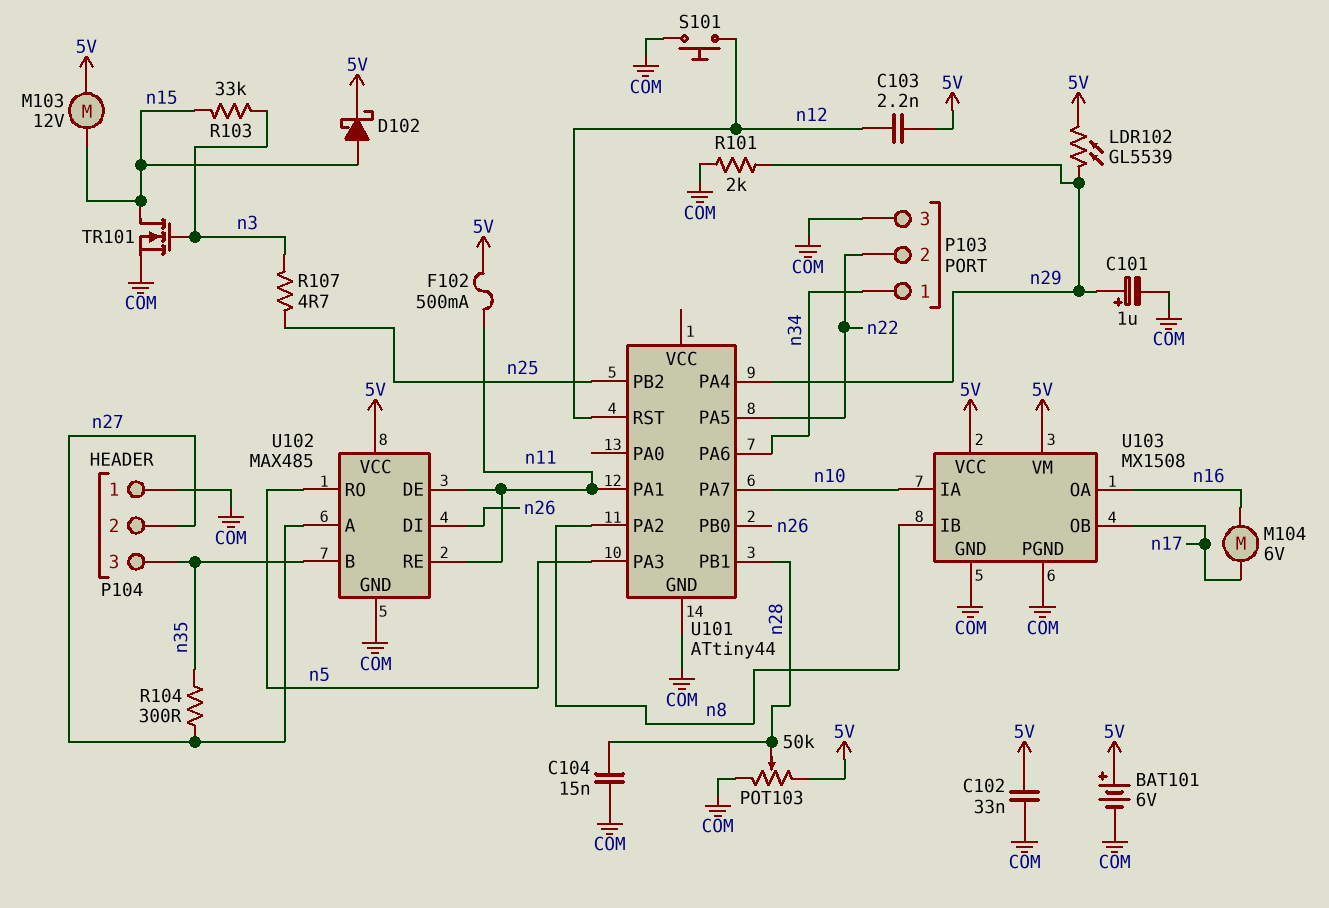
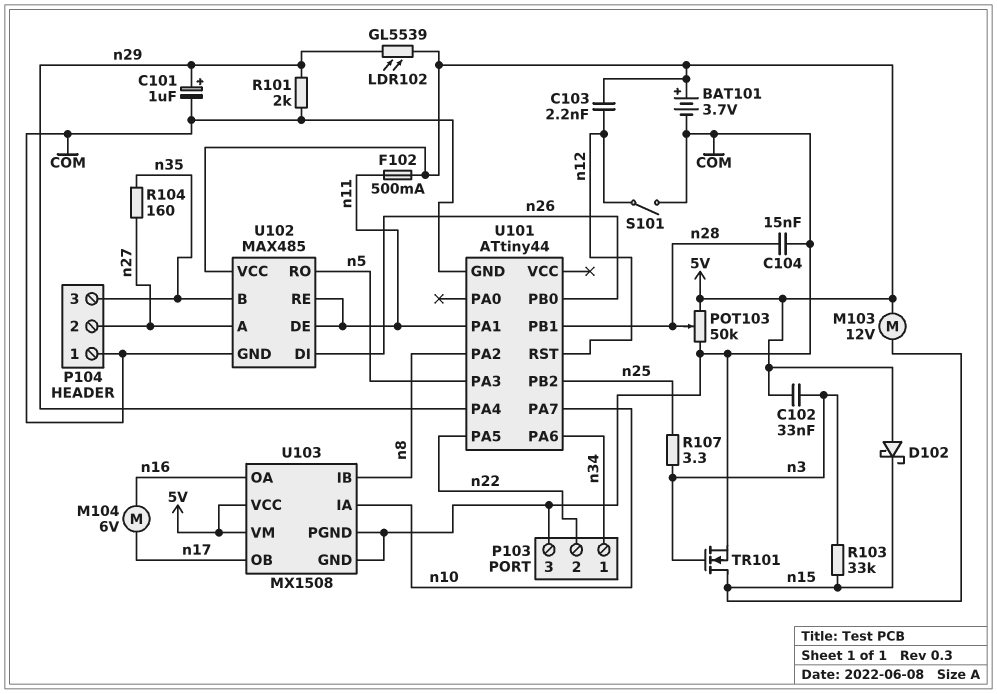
BAT101: 6V (plus 5V, minus COM) -> 3.7V (plus 5V, minus COM)
C102: 33nF (5V, COM) -> 33nF (5V, n3)
D102: schottky (A n15, K 5V) -> schottky (A 5V, K n15)
R104: 300 (n27, n35) -> 160 (n27, n35)
R107: 4.7 (n3, n25) -> 3.3 (n3, n25)
S101: button (COM, n12) -> switch (COM, n12)

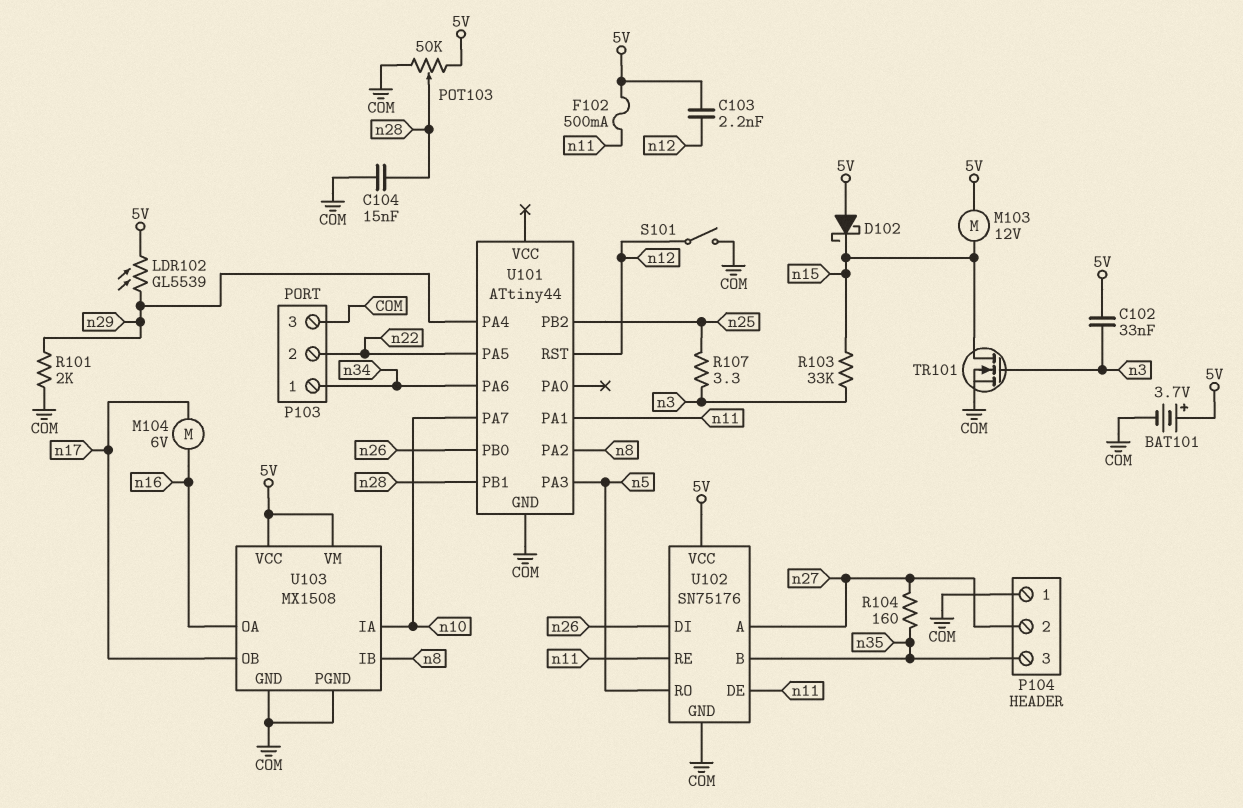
C101: 1uF (plus n29, minus COM) -> none
U102: MAX485 -> SN75176

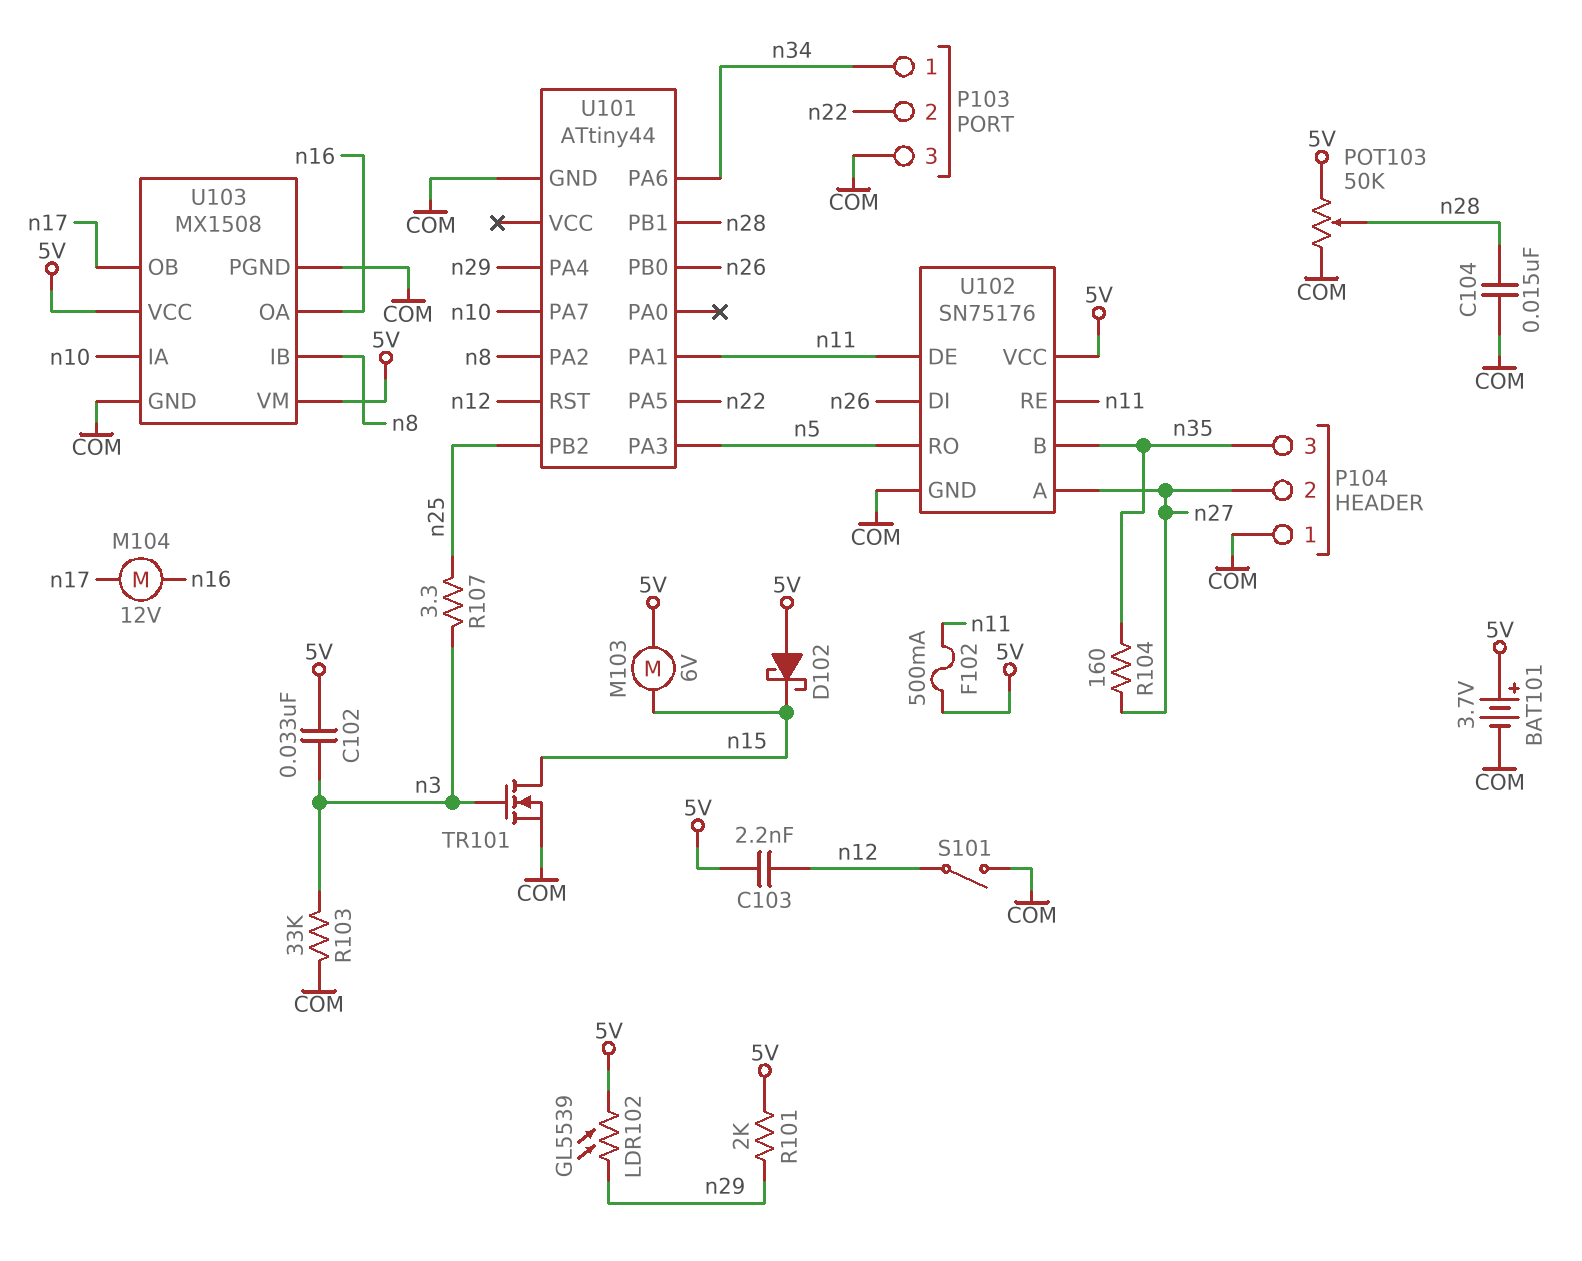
M103: motor 12V (5V, n15) -> motor 6V (5V, n15)
M104: motor 6V (n16, n17) -> motor 12V (n16, n17)
R101: 2k (COM, n29) -> 2k (5V, n29)
R103: 33k (n3, n15) -> 33k (COM, n3)

